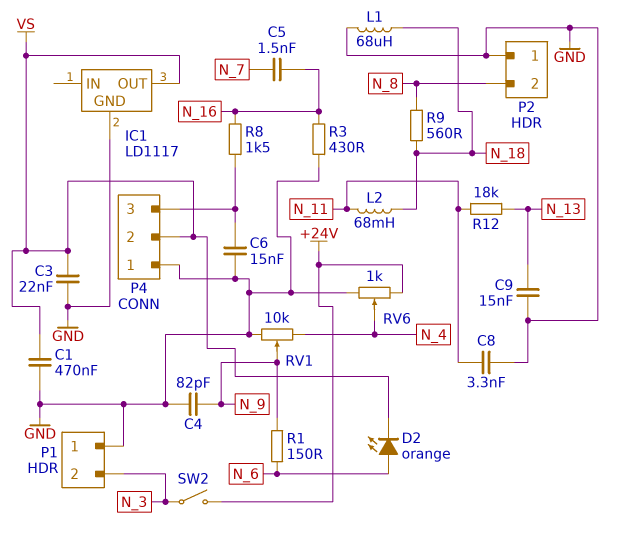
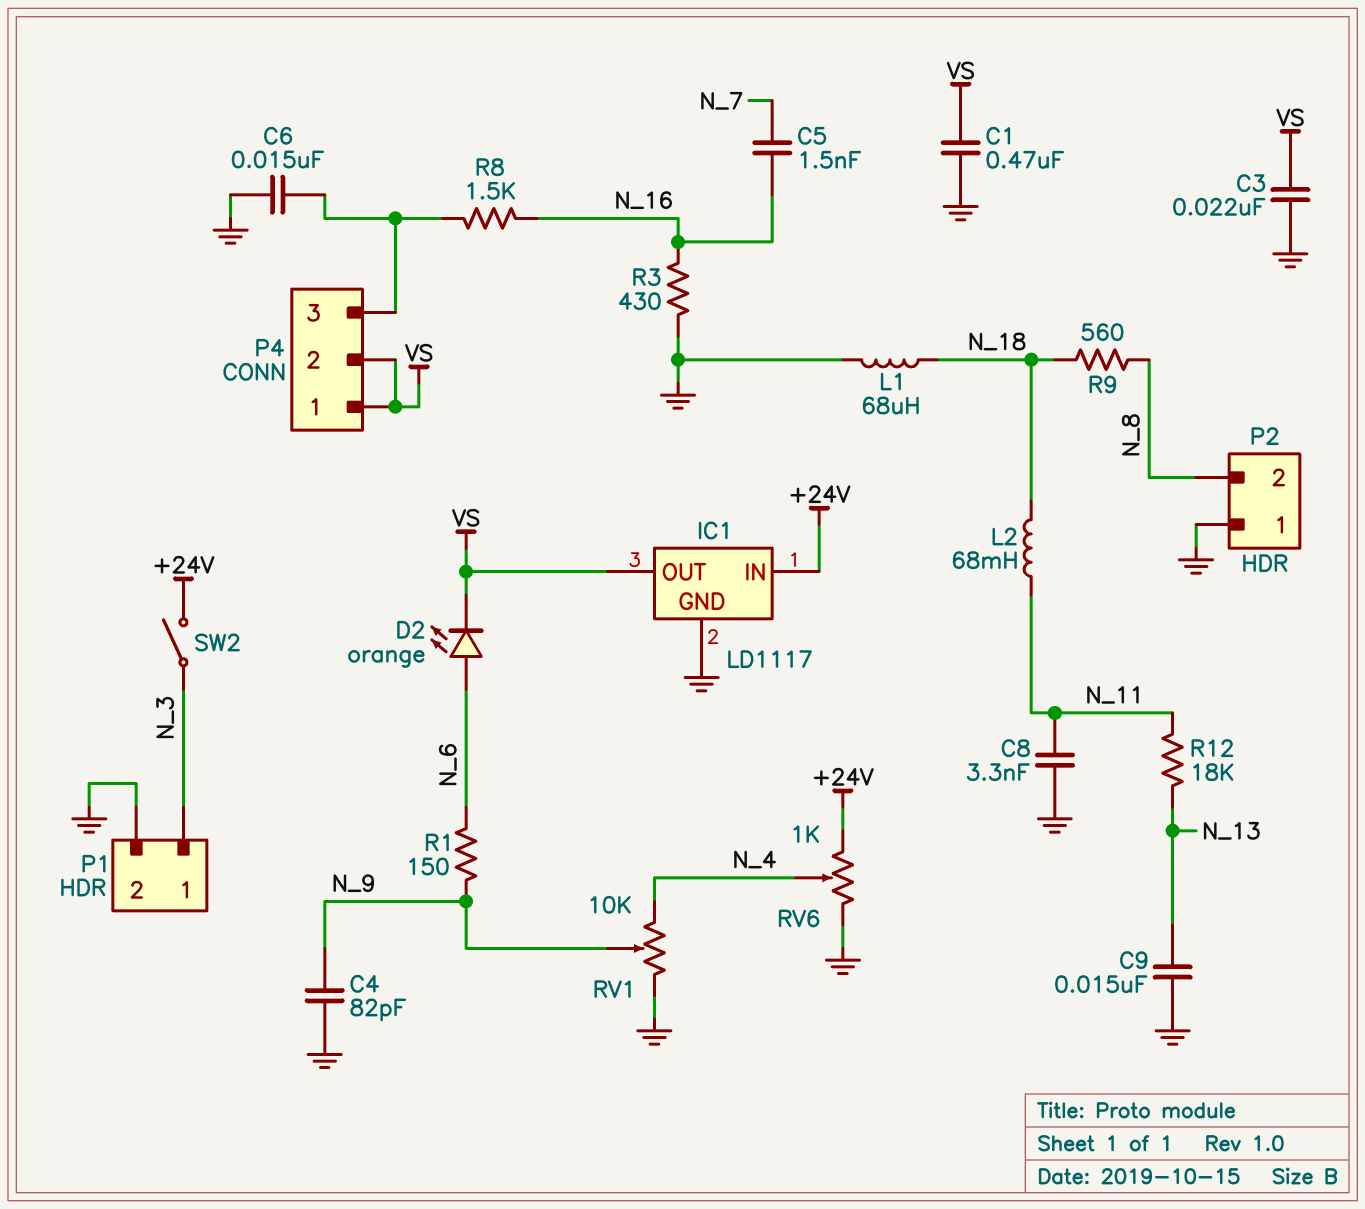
IC1 pin IN: none -> +24V
P1 pin 1: GND -> N_3
P1 pin 2: N_3 -> GND
P4 pin 1: GND -> VS

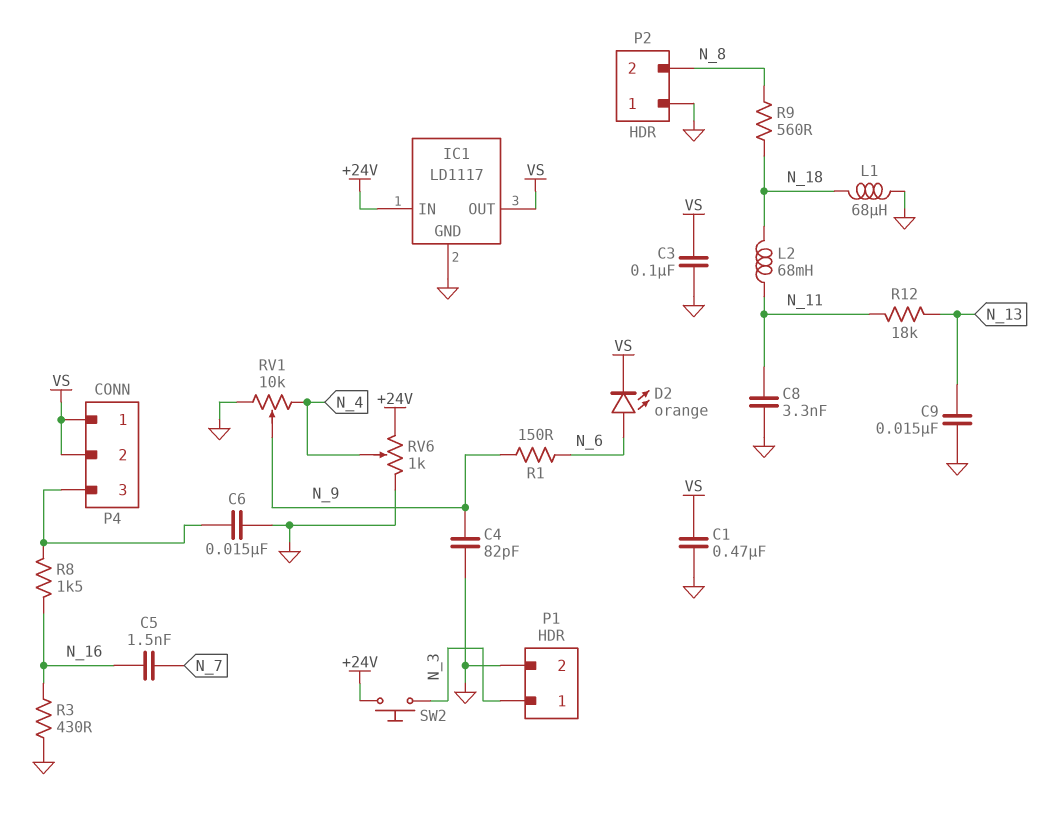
C3: 22nF (GND, VS) -> 100nF (GND, VS)
SW2: switch (+24V, N_3) -> button (+24V, N_3)

